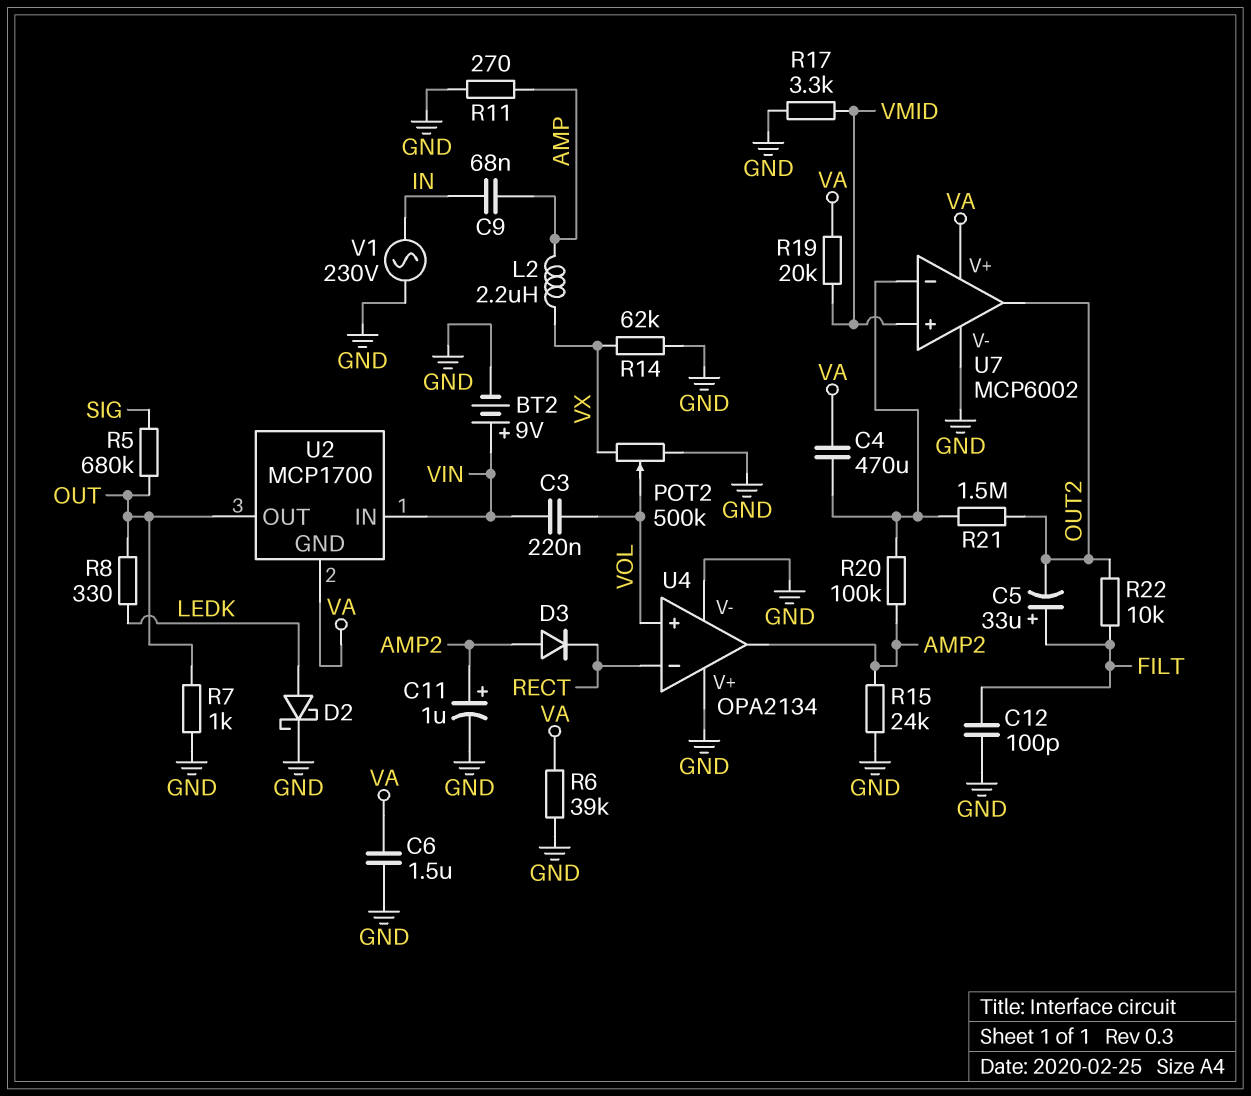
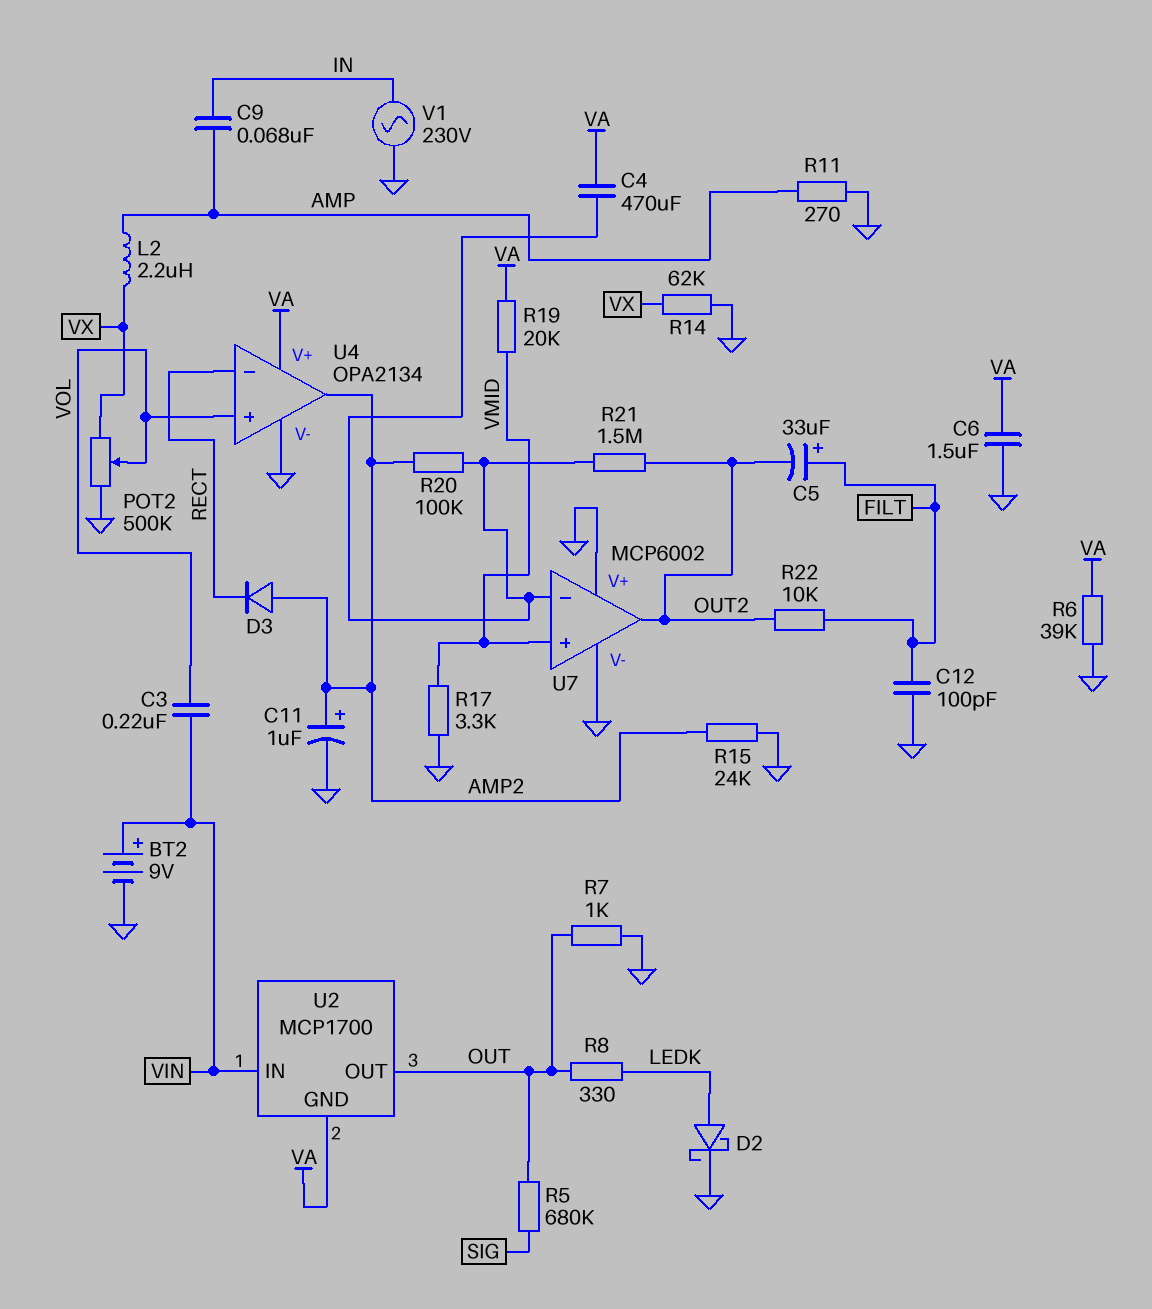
U4 pin V+: GND -> VA
U7 pin V+: VA -> GND

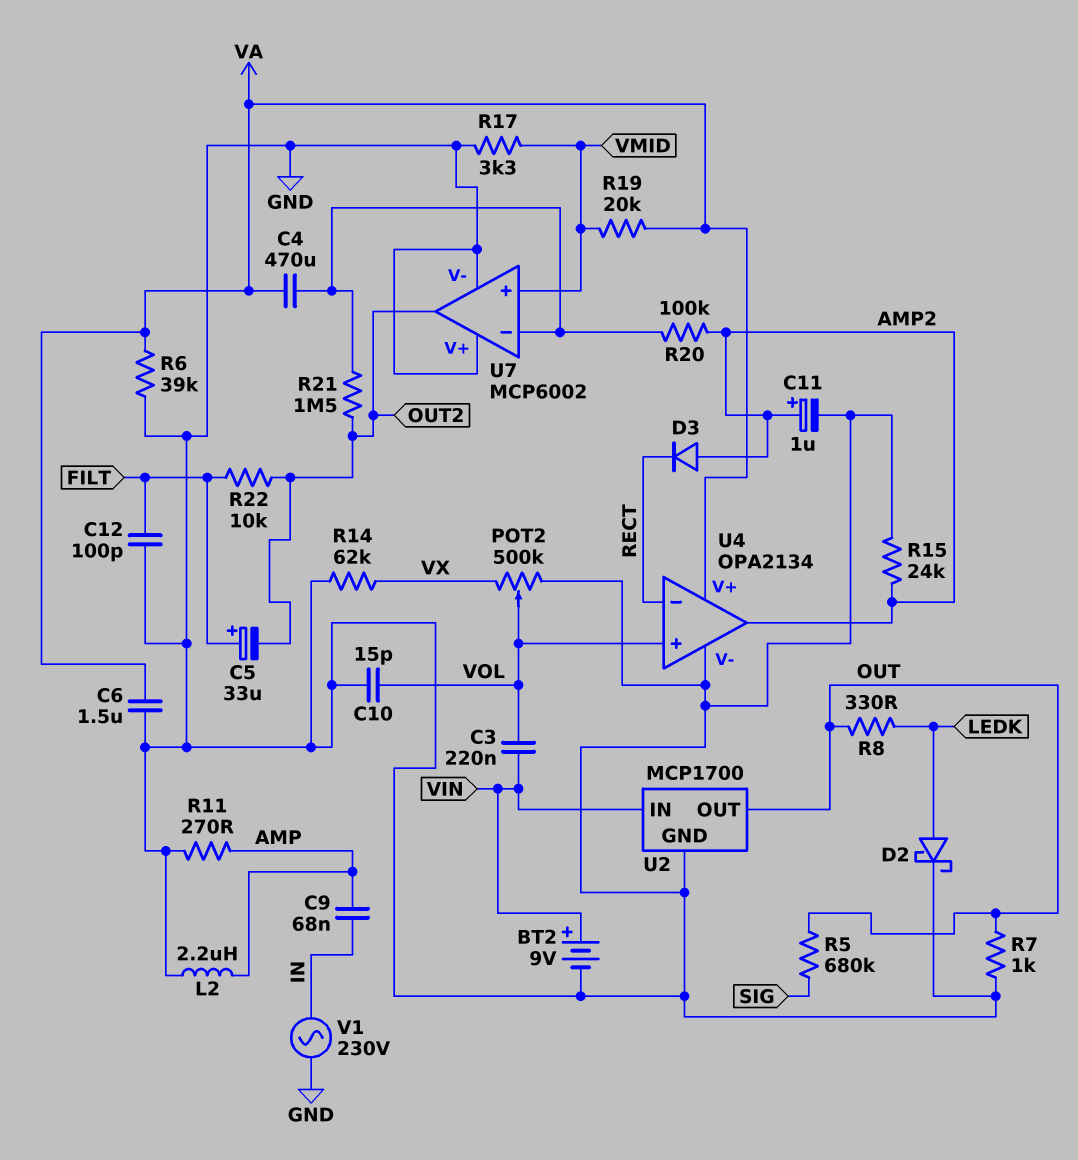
C10: none -> 15pF (GND, VOL)
L2: 2.2uH (AMP, VX) -> 2.2uH (AMP, GND)
U2 pin GND: VA -> GND

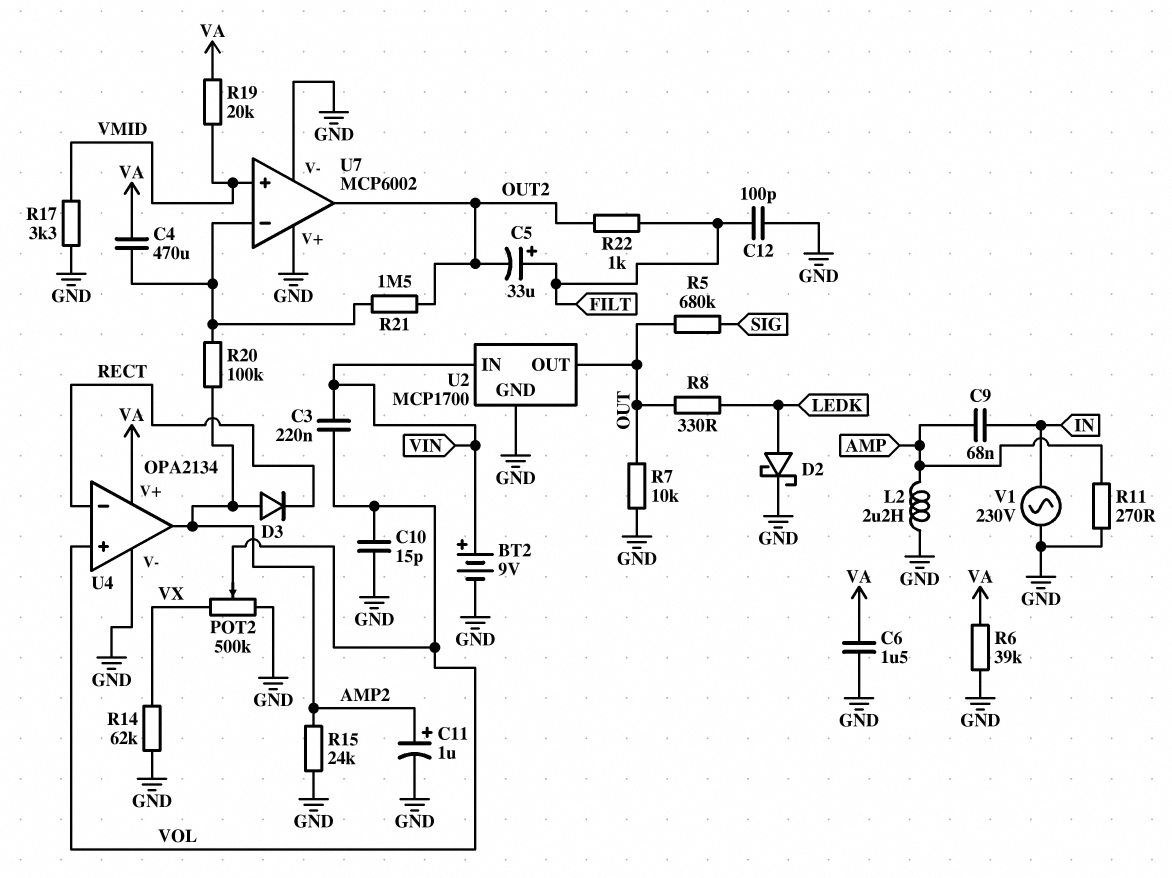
R7: 1k (GND, OUT) -> 10k (GND, OUT)
R22: 10k (FILT, OUT2) -> 1k (FILT, OUT2)

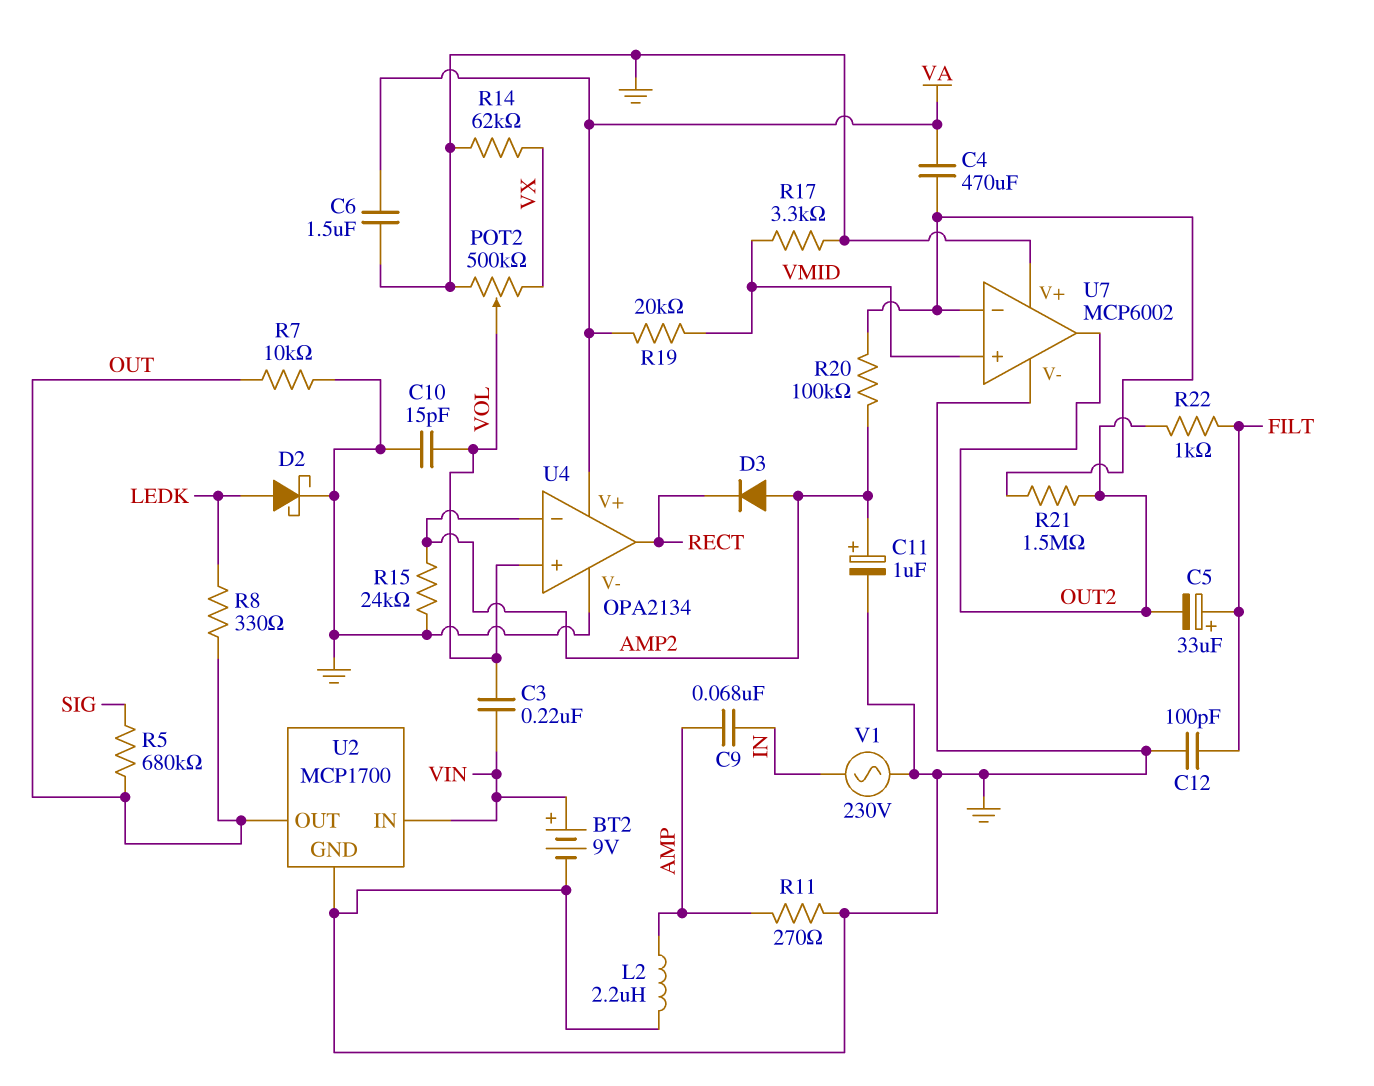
R6: 39k (GND, VA) -> none
U4 pin in-: RECT -> AMP2
U4 pin out: AMP2 -> RECT

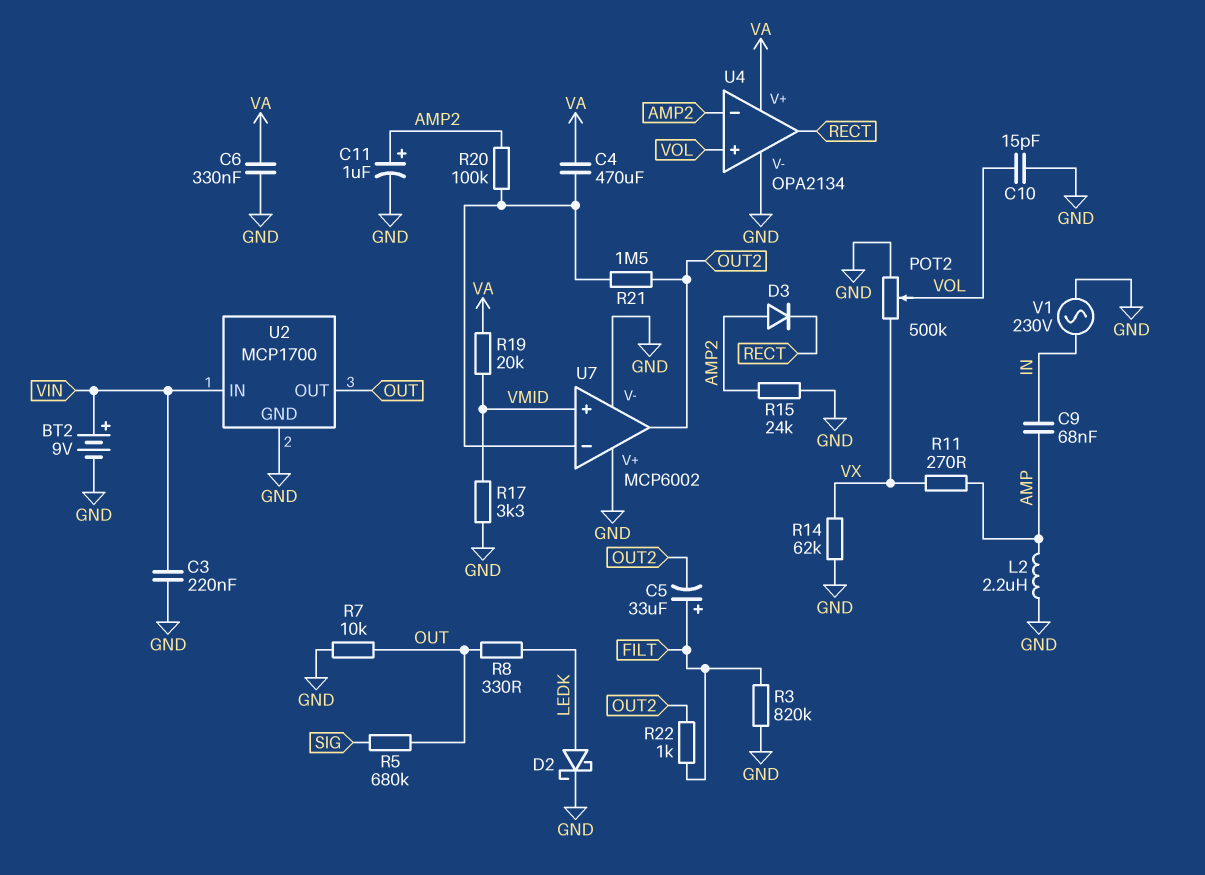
C3: 220nF (VIN, VOL) -> 220nF (GND, VIN)
C6: 1.5uF (GND, VA) -> 330nF (GND, VA)
C12: 100pF (FILT, GND) -> none
R3: none -> 820k (FILT, GND)
R11: 270 (AMP, GND) -> 270 (AMP, VX)

